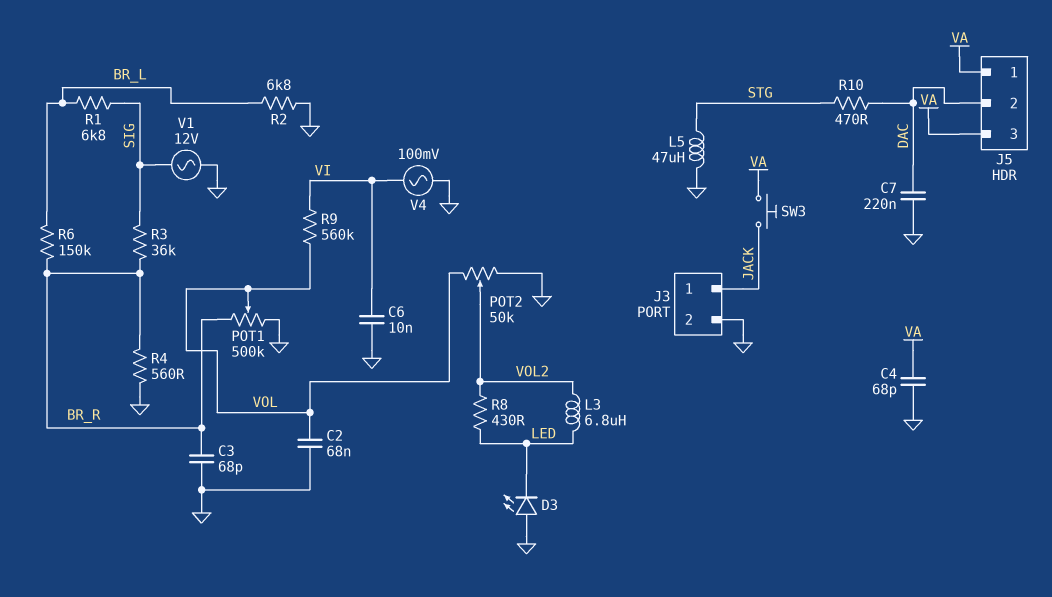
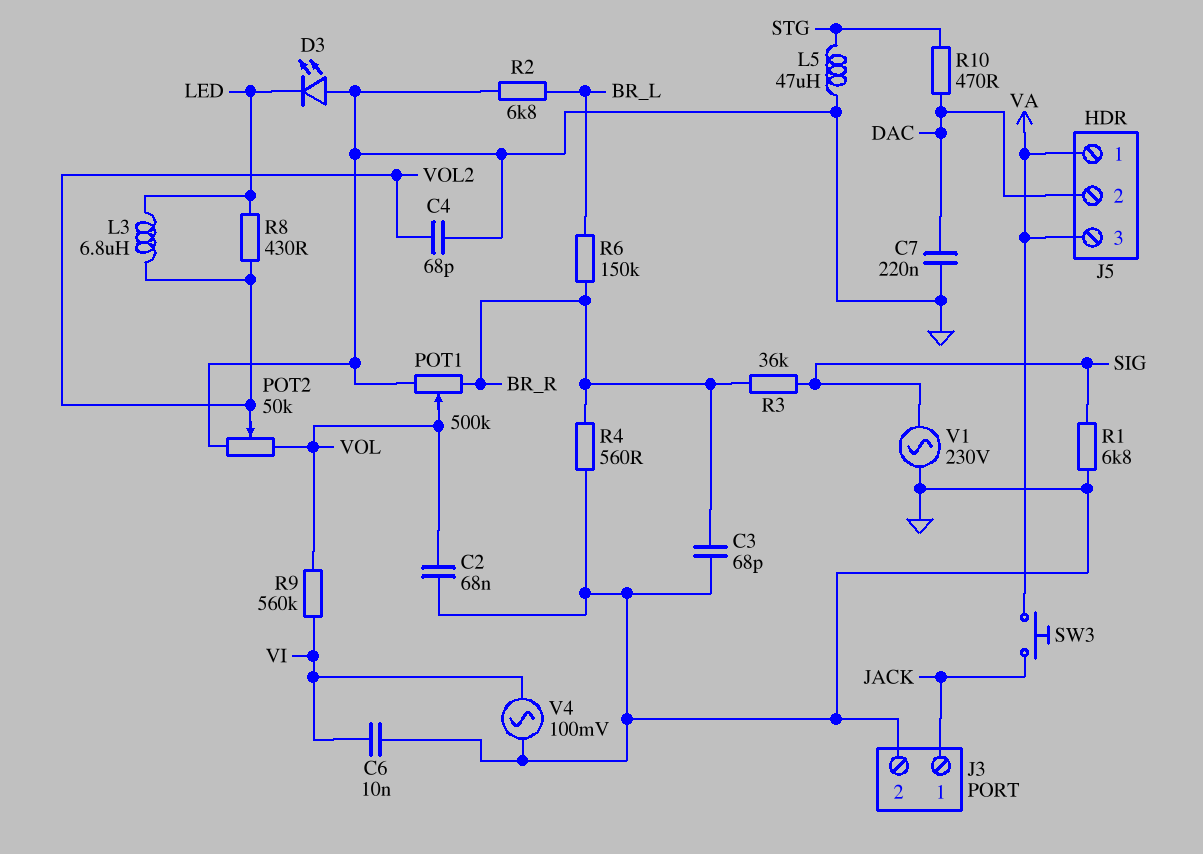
C4: 68pF (GND, VA) -> 68pF (GND, VOL2)
R1: 6.8k (BR_L, SIG) -> 6.8k (GND, SIG)
V1: AC 12V (GND, SIG) -> AC 230V (GND, SIG)

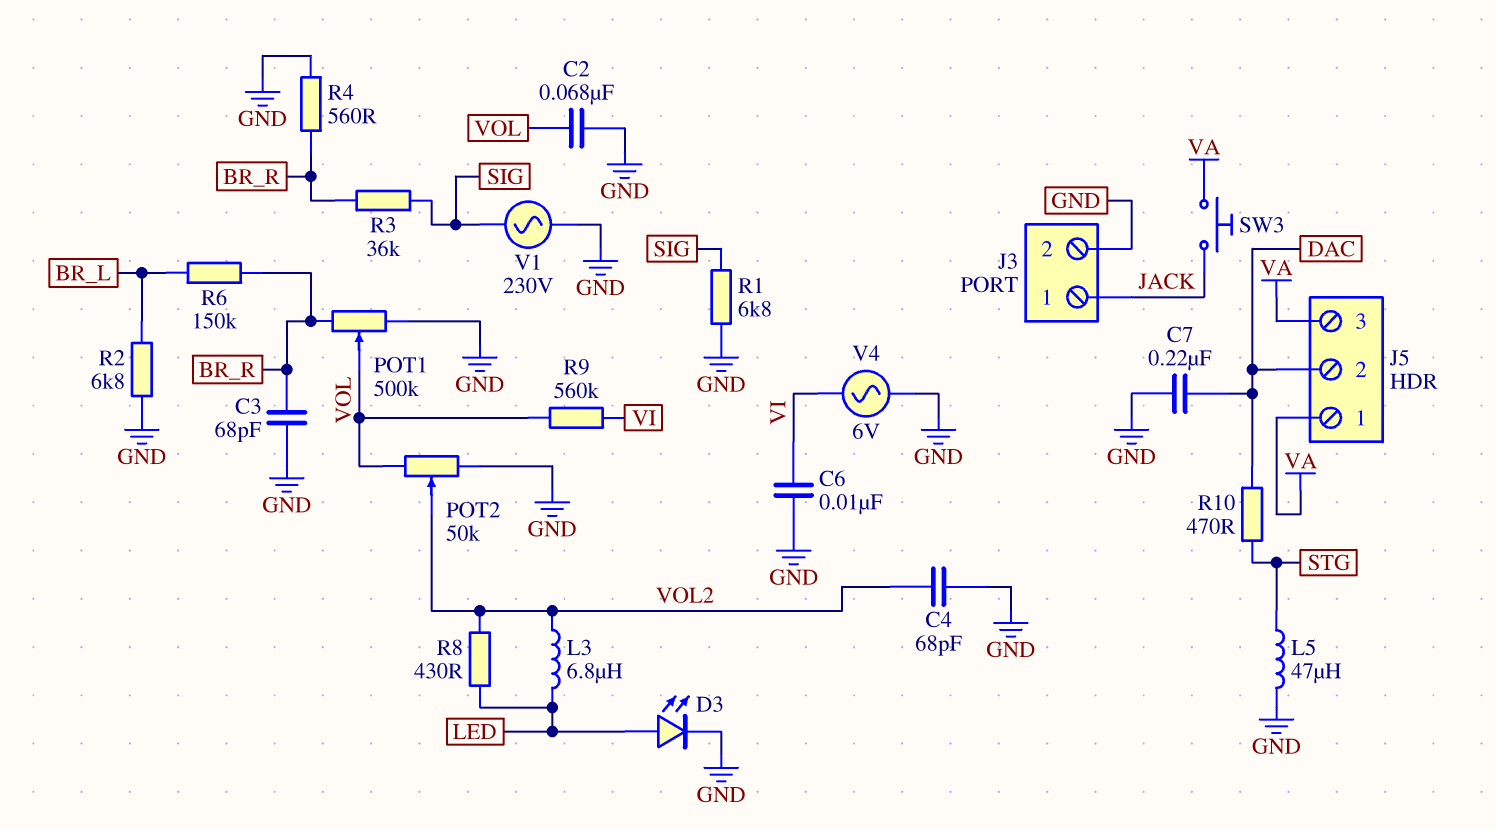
D3: LED (A GND, K LED) -> LED (A LED, K GND)
V4: AC 100mV (GND, VI) -> AC 6V (GND, VI)

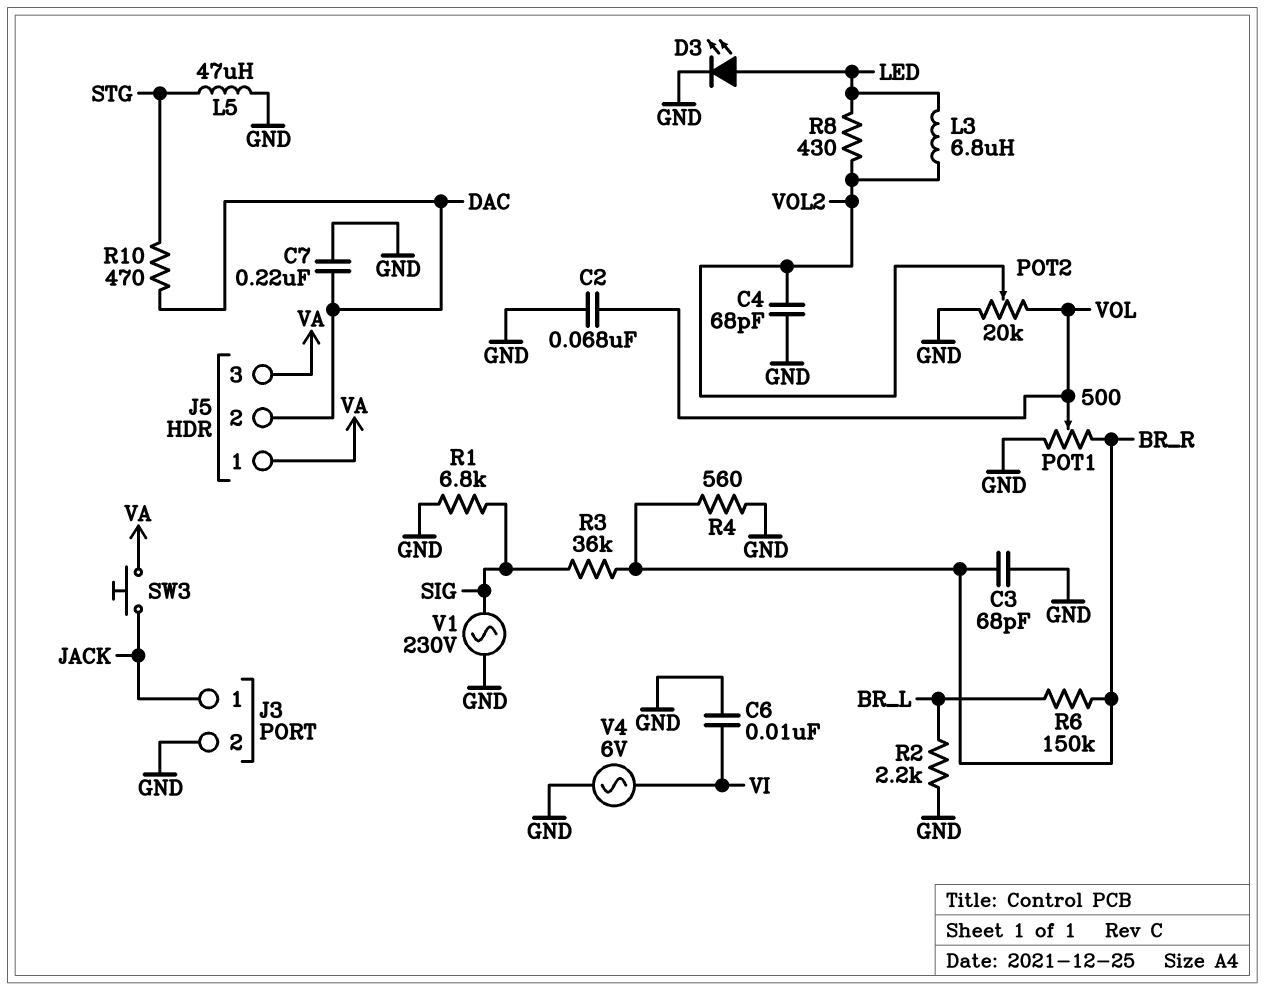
POT1: 500k (BR_R, GND, wiper VOL) -> 500 (BR_R, GND, wiper VOL)
POT2: 50k (GND, VOL, wiper VOL2) -> 20k (GND, VOL, wiper VOL2)
R2: 6.8k (BR_L, GND) -> 2.2k (BR_L, GND)
R9: 560k (VI, VOL) -> none

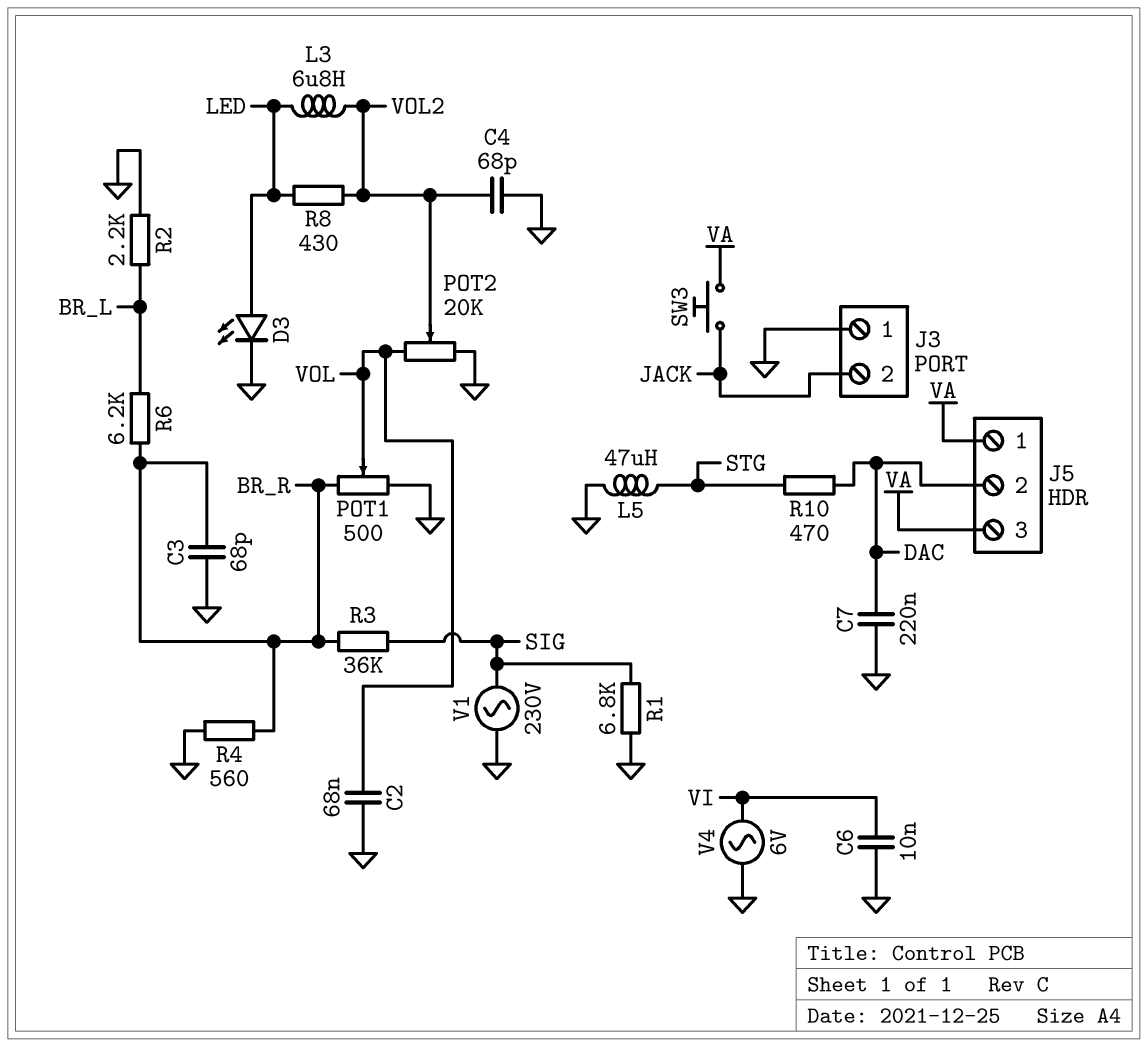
J3 pin 1: JACK -> GND
J3 pin 2: GND -> JACK
R6: 150k (BR_L, BR_R) -> 6.2k (BR_L, BR_R)

